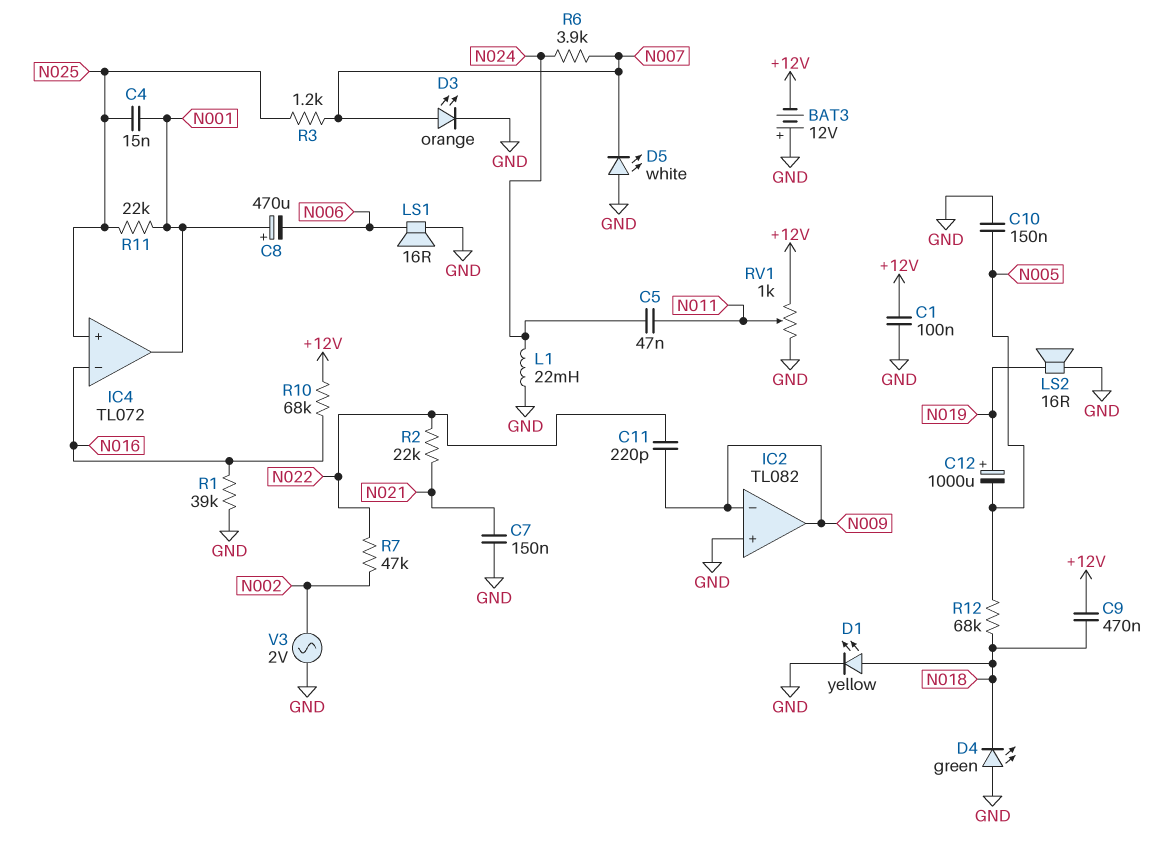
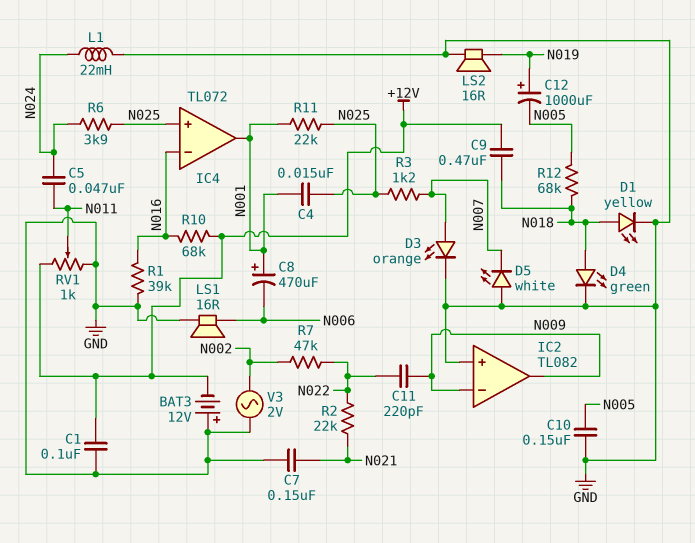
D4: LED green (A GND, K N018) -> LED green (A N018, K GND)
R6: 3.9k (N007, N024) -> 3.9k (N024, N025)

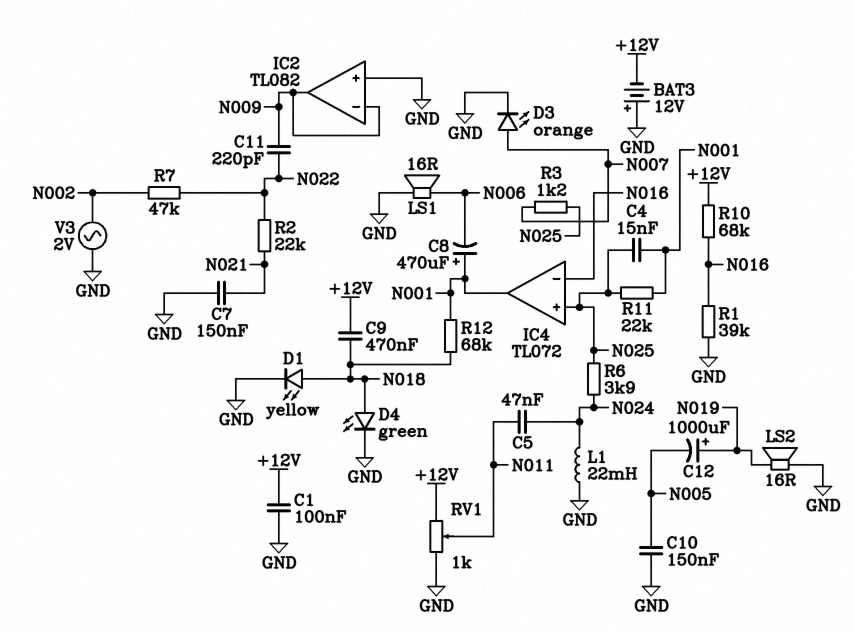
D5: LED white (A GND, K N007) -> none
R12: 68k (N005, N018) -> 68k (N001, N018)

